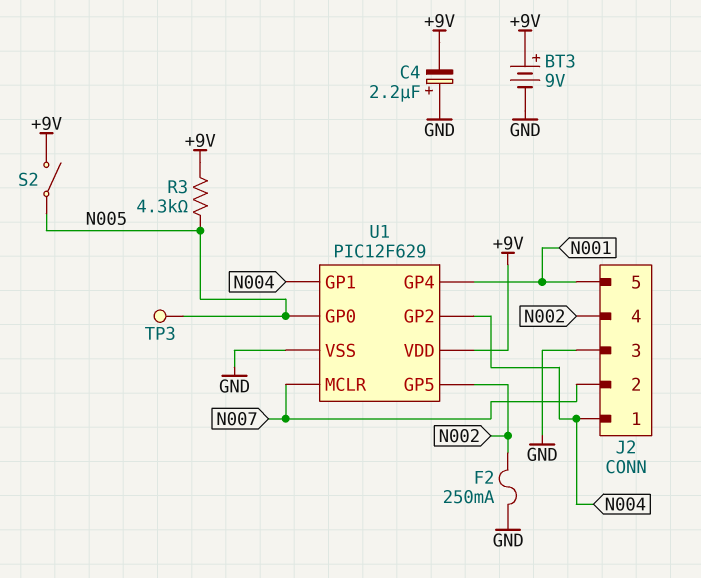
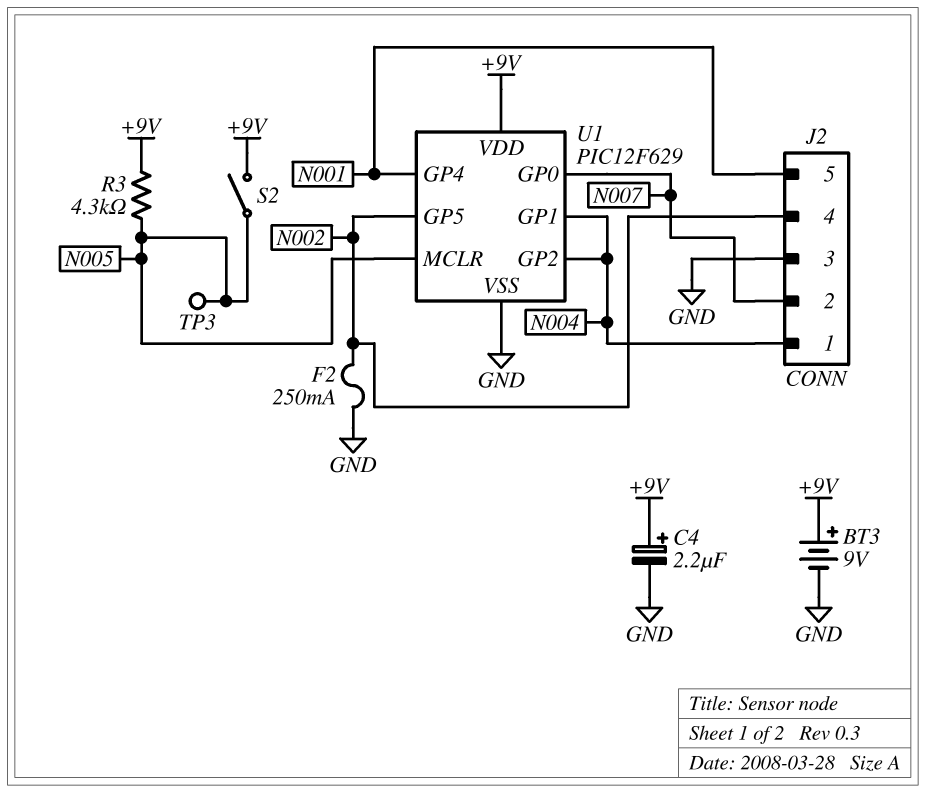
C4: 2.2uF (plus GND, minus +9V) -> 2.2uF (plus +9V, minus GND)
U1 pin GP0: N005 -> N007
U1 pin MCLR: N007 -> N005

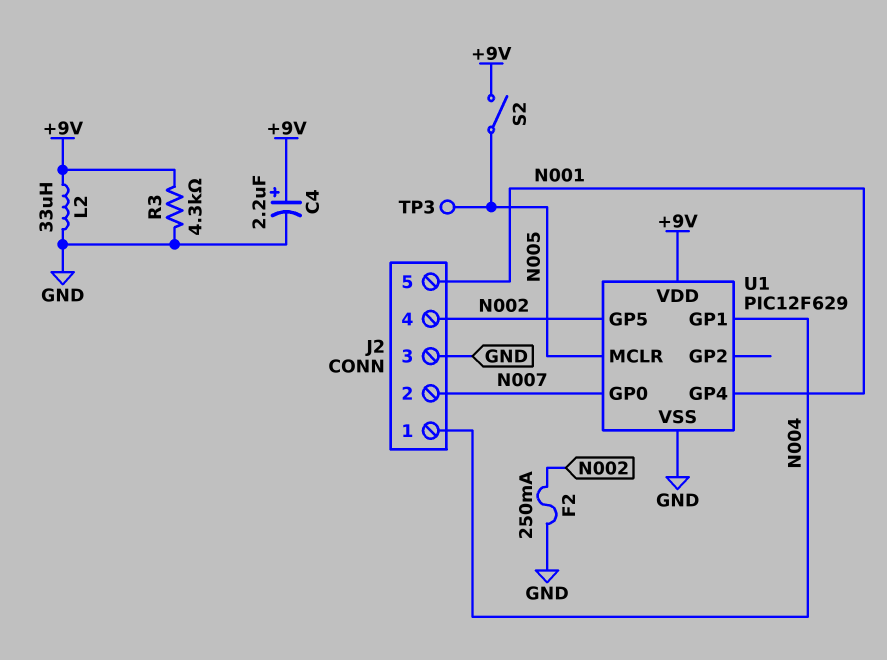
BT3: 9V (plus +9V, minus GND) -> none
L2: none -> 33uH (+9V, GND)
R3: 4.3k (+9V, N005) -> 4.3k (+9V, GND)
U1 pin GP2: N004 -> none

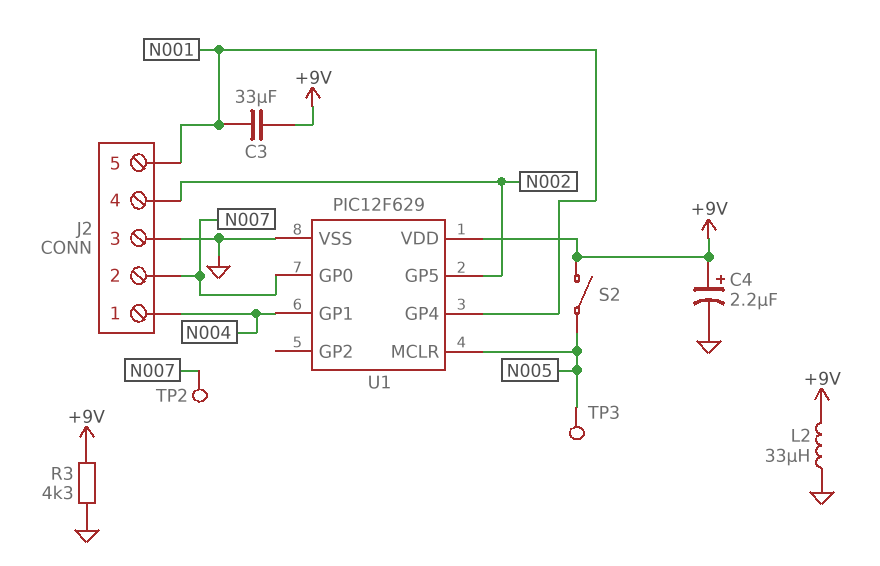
C3: none -> 33uF (+9V, N001)
F2: 250mA (GND, N002) -> none
TP2: none -> test point (N007)

